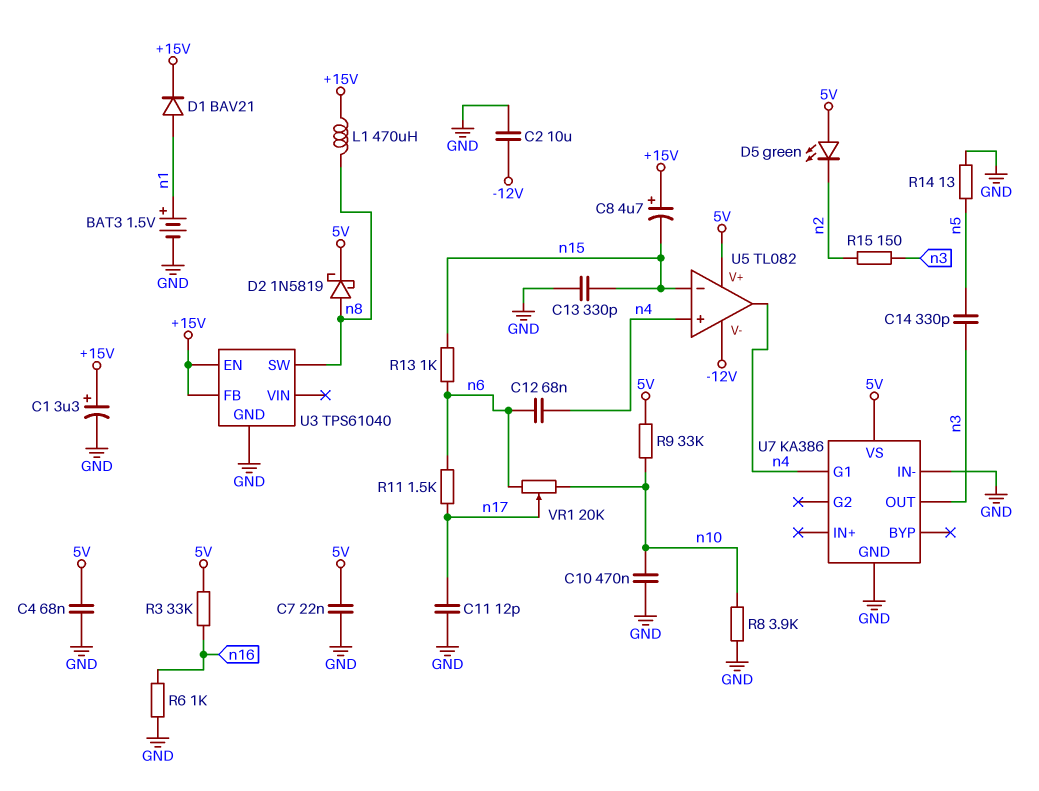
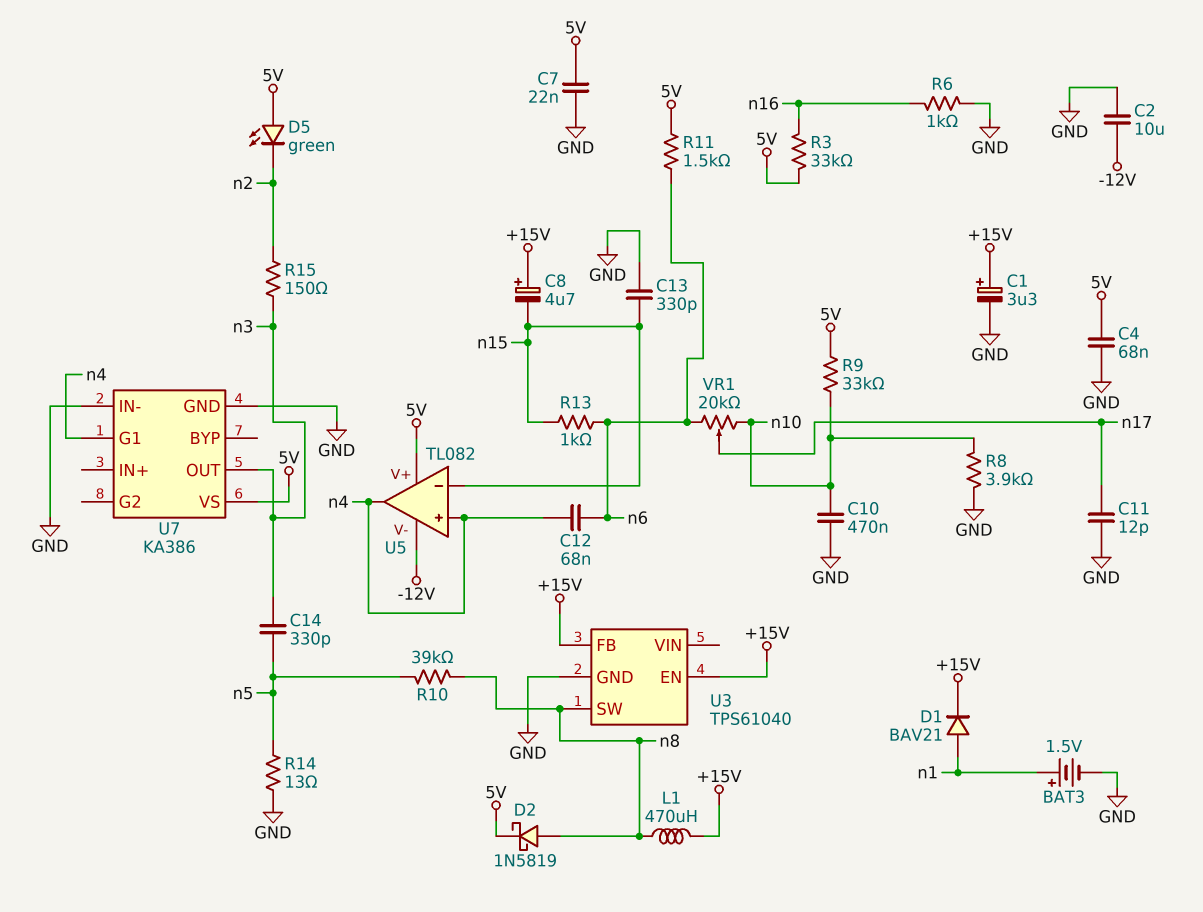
R10: none -> 39k (n5, n8)
R11: 1.5k (n6, n17) -> 1.5k (5V, n6)

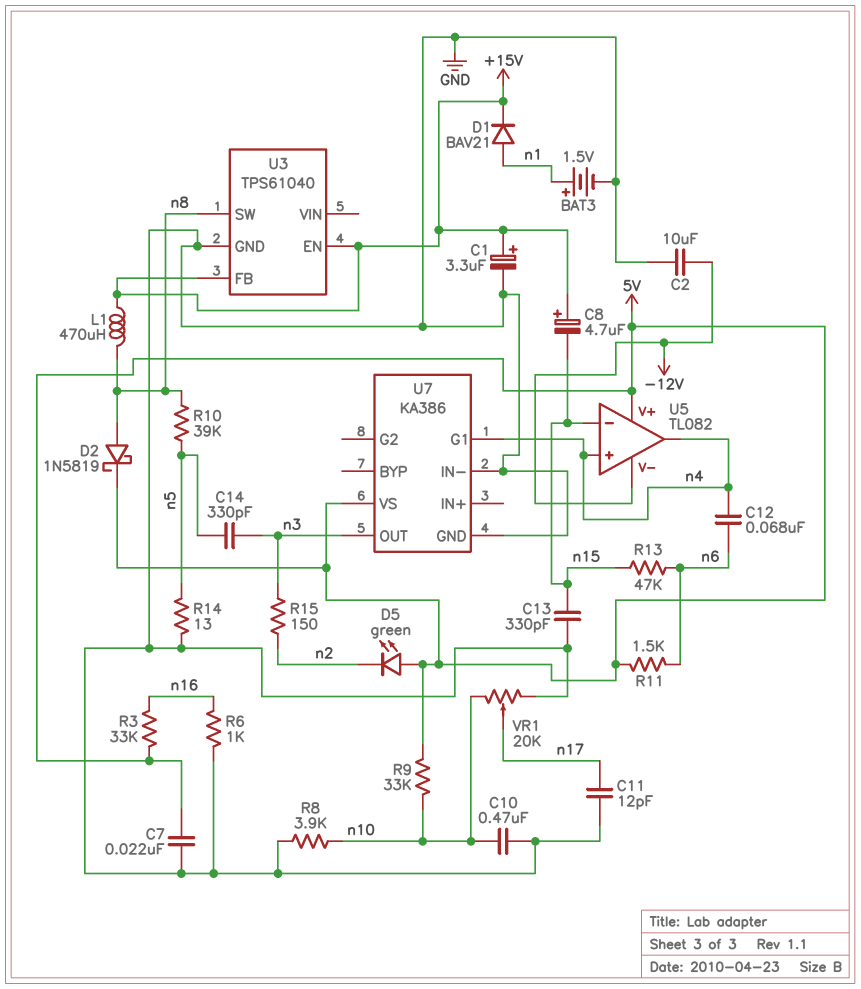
C4: 68nF (5V, GND) -> none
R13: 1k (n6, n15) -> 47k (n6, n15)
VR1: 20k (n6, n10, wiper n17) -> 20k (GND, n10, wiper n17)

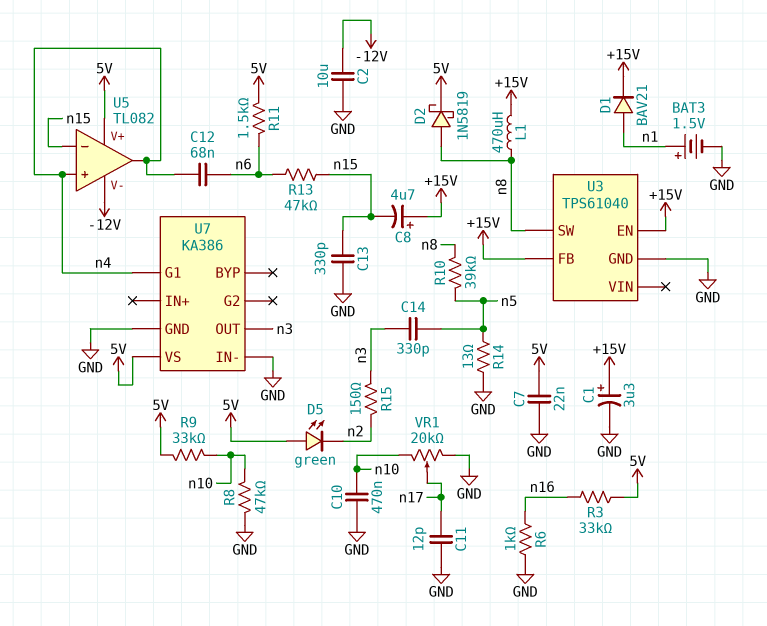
R8: 3.9k (GND, n10) -> 47k (GND, n10)

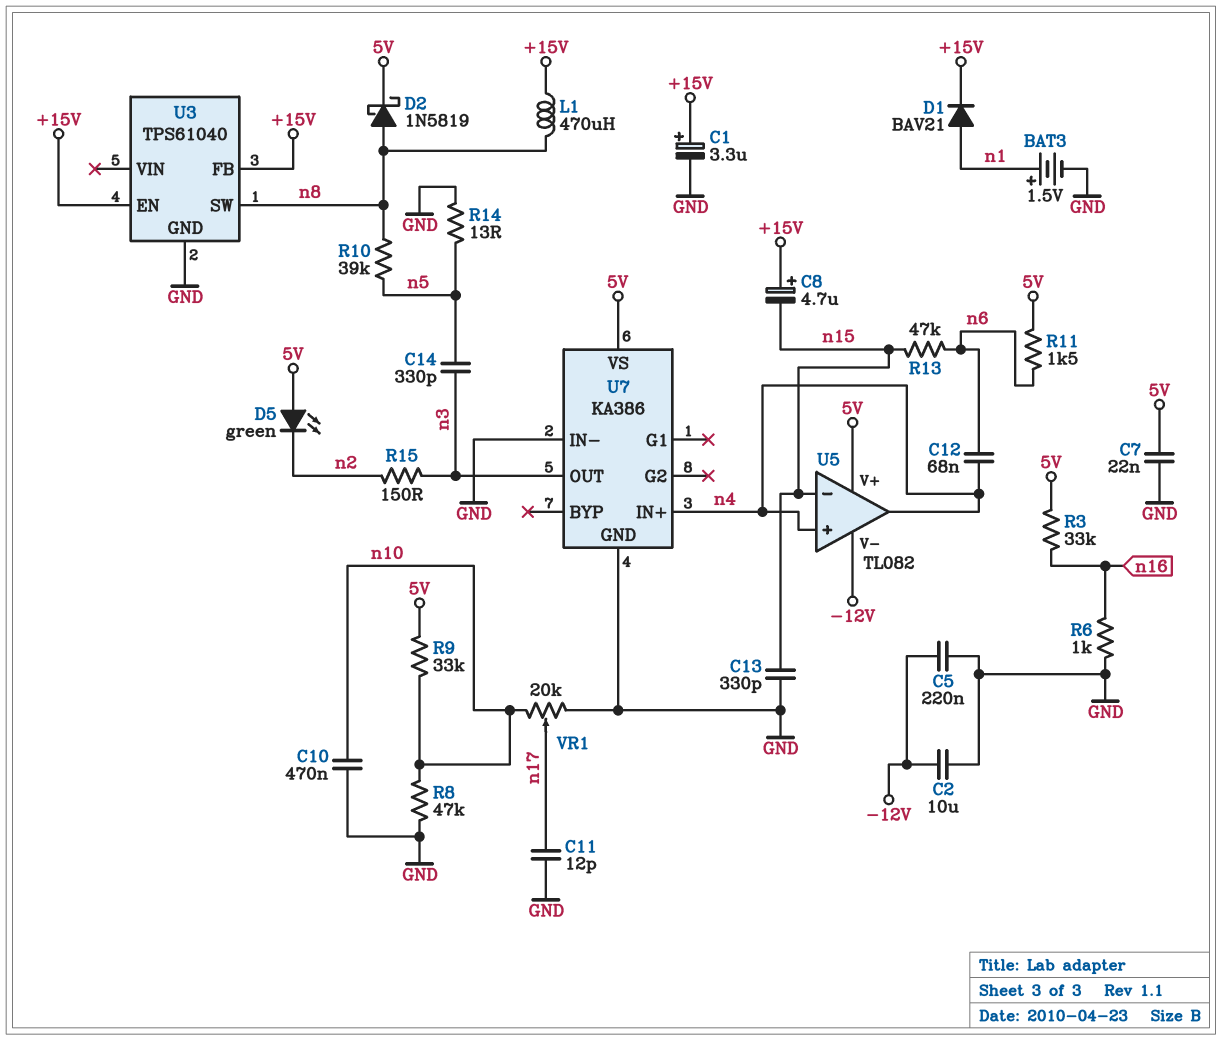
C5: none -> 220nF (-12V, GND)
U7 pin G1: n4 -> none
U7 pin IN+: none -> n4

